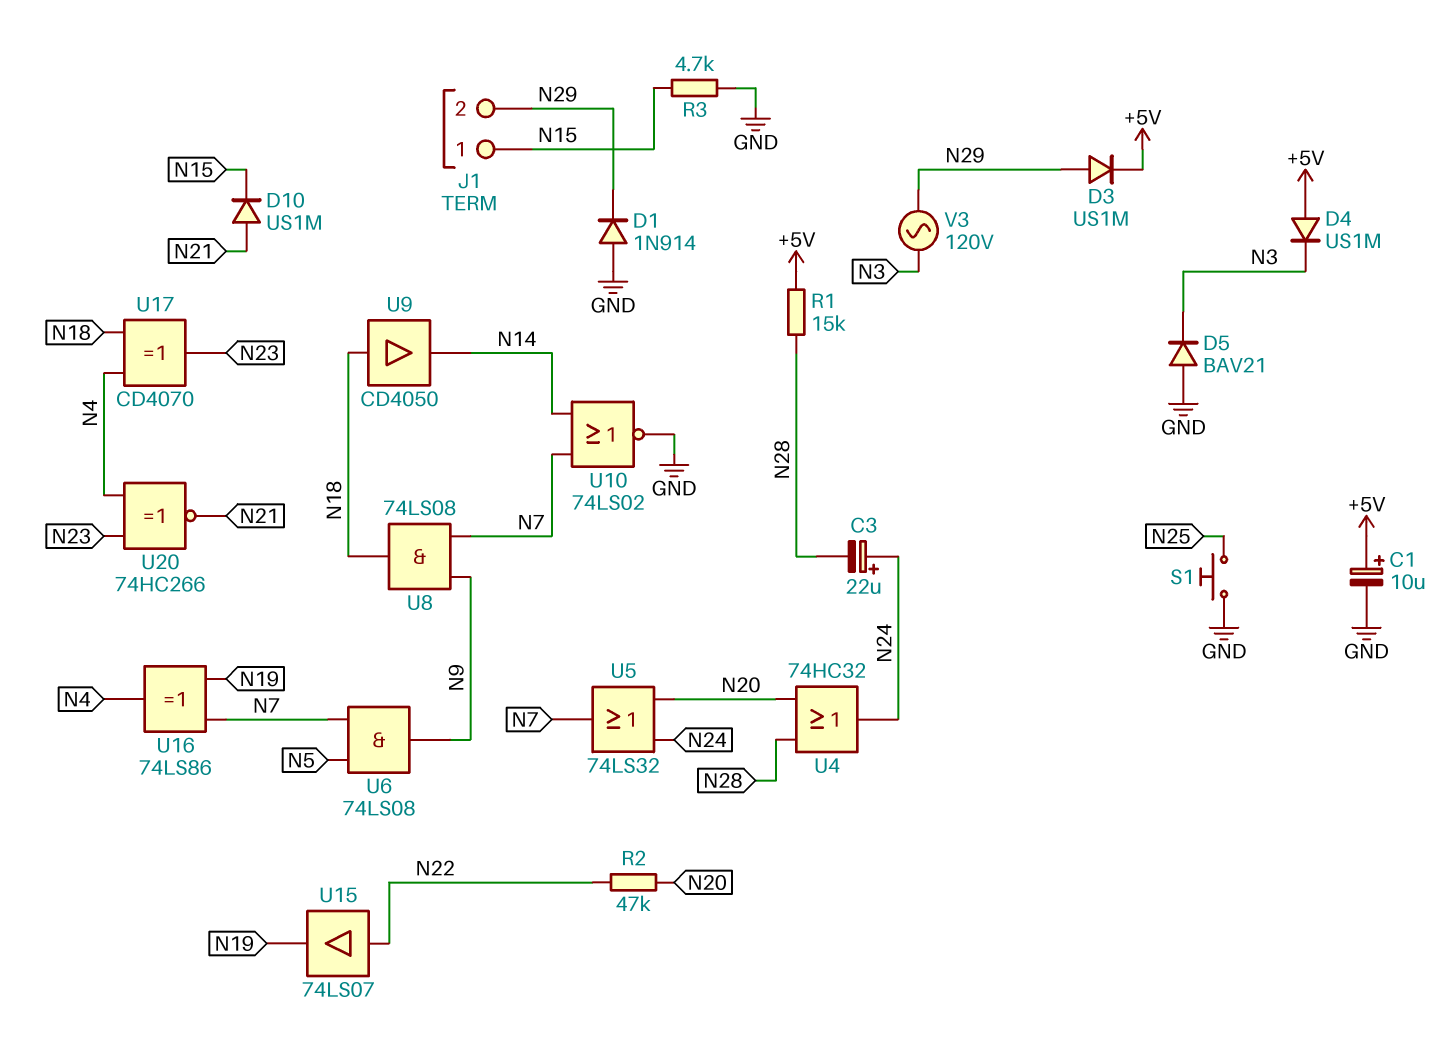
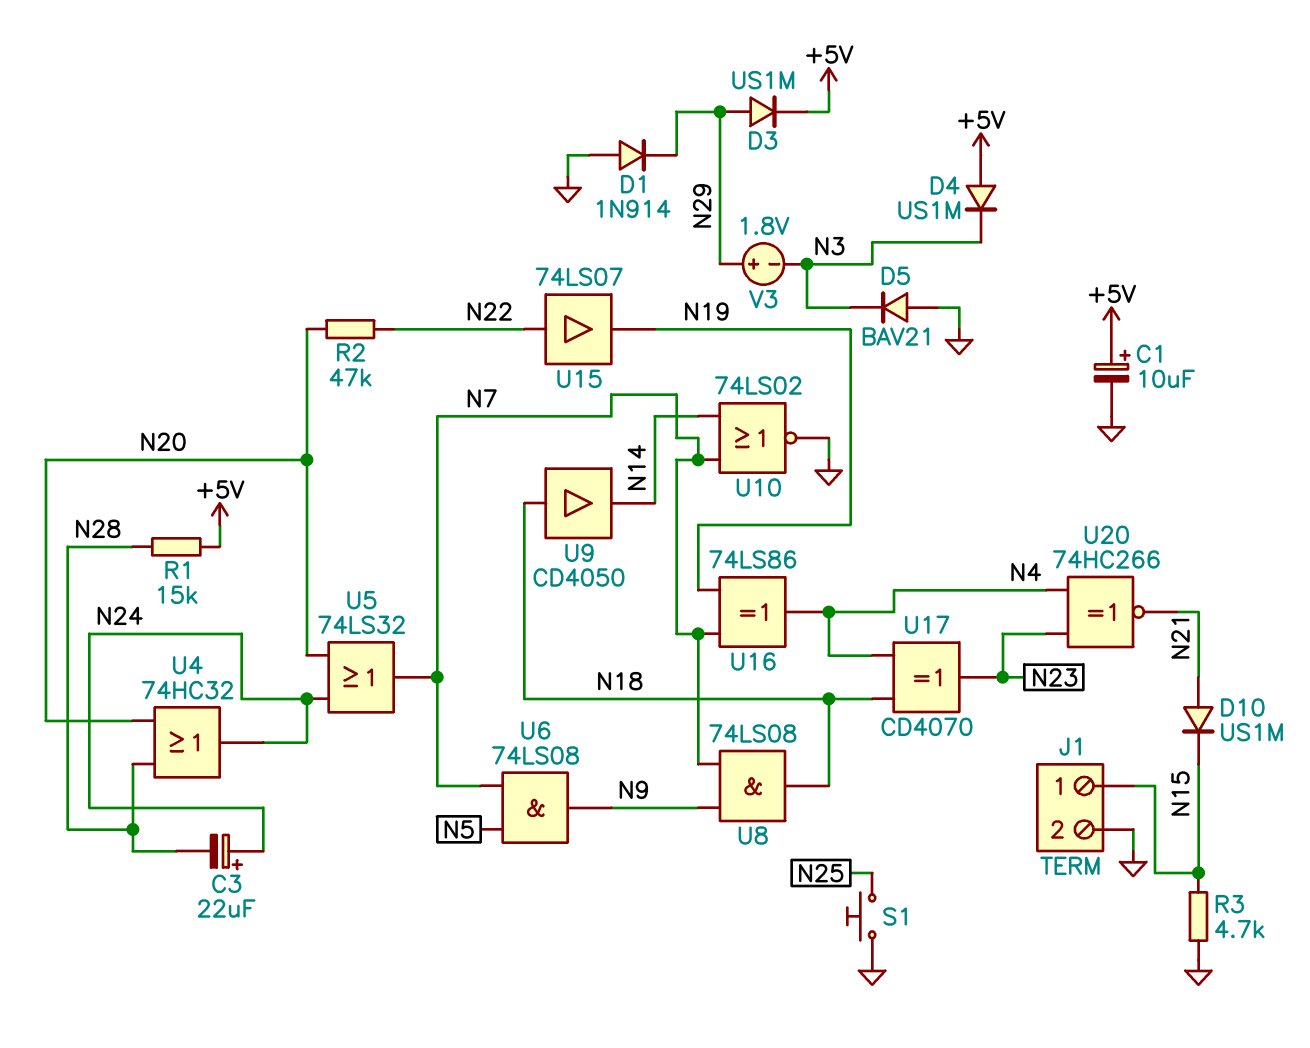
J1 pin 2: N29 -> GND
V3: AC 120V (N3, N29) -> 1.8V (plus N29, minus N3)

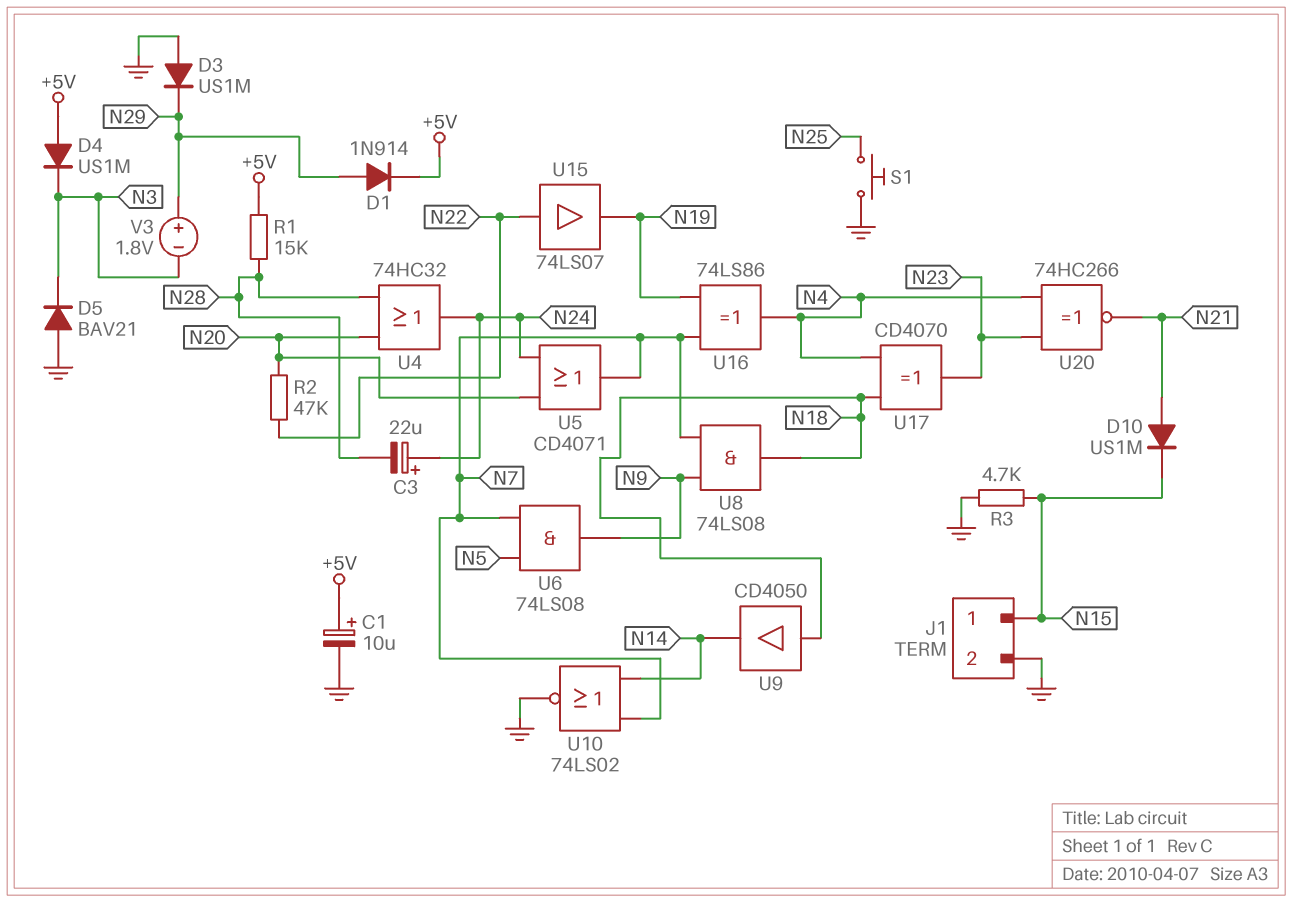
D1: diode 1N914 (A GND, K N29) -> diode 1N914 (A N29, K +5V)
D3: diode US1M (A N29, K +5V) -> diode US1M (A GND, K N29)
U5: OR 74LS32 (in N20, in N24, out N7) -> OR CD4071 (in N20, in N24, out N7)

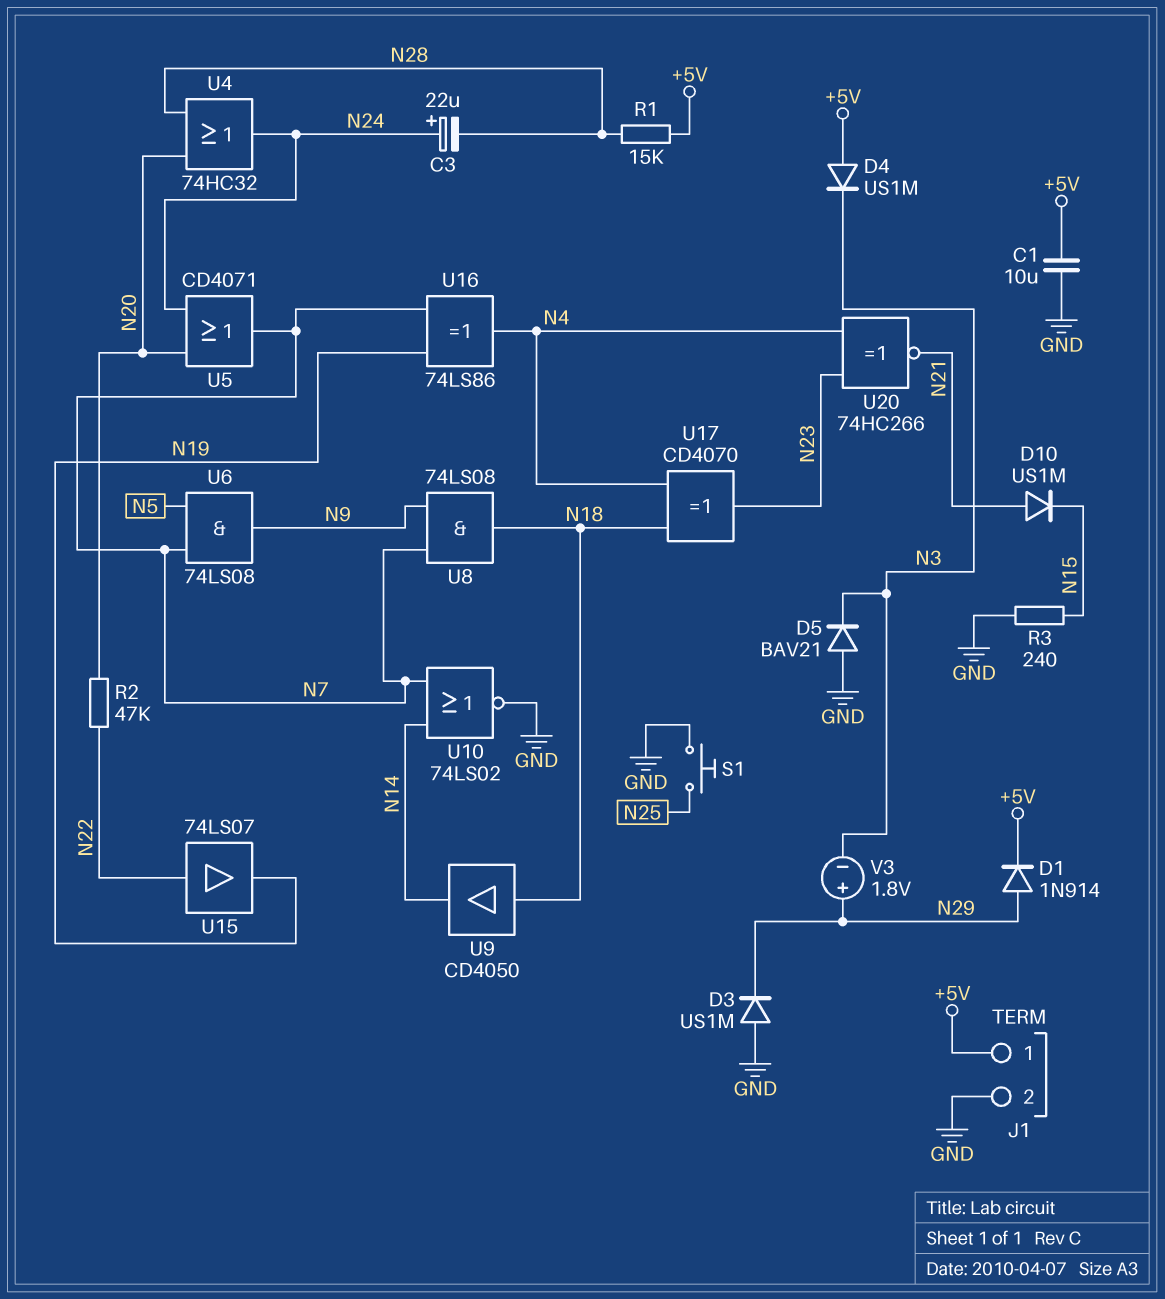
C1: 10uF (plus +5V, minus GND) -> 10uF (+5V, GND)
J1 pin 1: N15 -> +5V
R3: 4.7k (GND, N15) -> 240 (GND, N15)

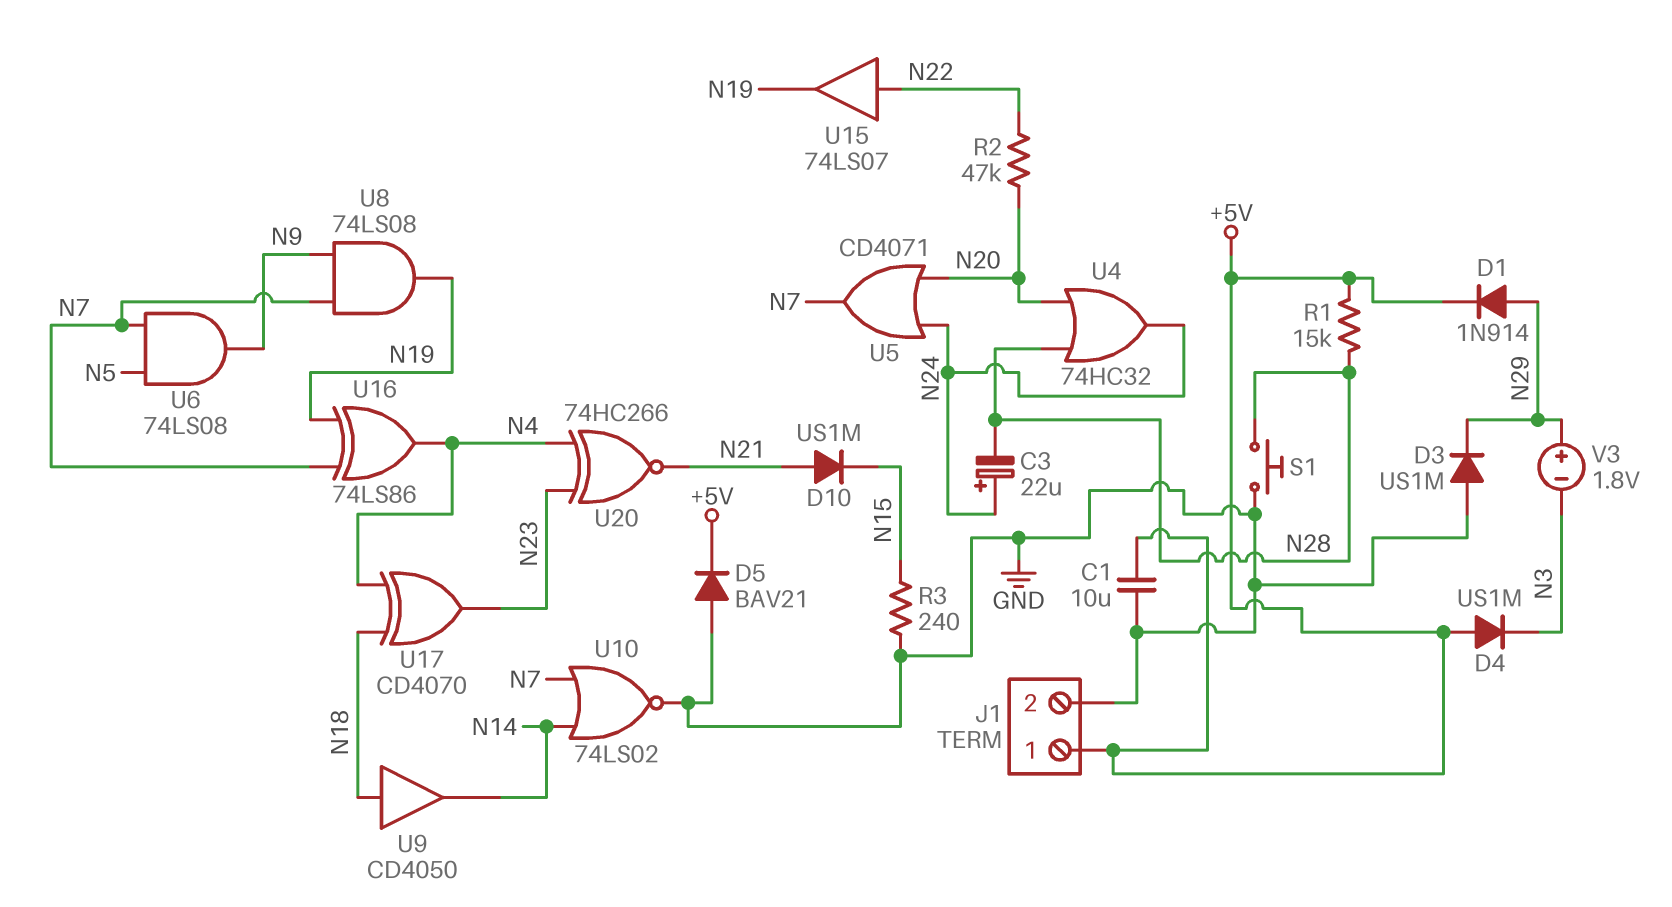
D5: diode BAV21 (A GND, K N3) -> diode BAV21 (A GND, K +5V)
S1: button (GND, N25) -> button (GND, N28)
U8: AND 74LS08 (in N7, in N9, out N18) -> AND 74LS08 (in N7, in N9, out N19)

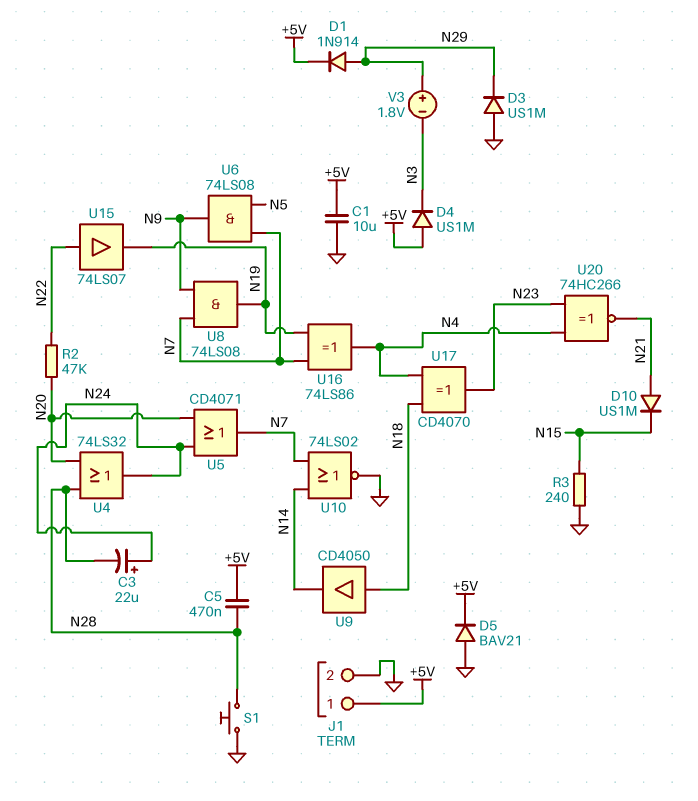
C5: none -> 470nF (+5V, N28)
R1: 15k (+5V, N28) -> none
U4: OR 74HC32 (in N20, in N28, out N24) -> OR 74LS32 (in N20, in N28, out N24)

